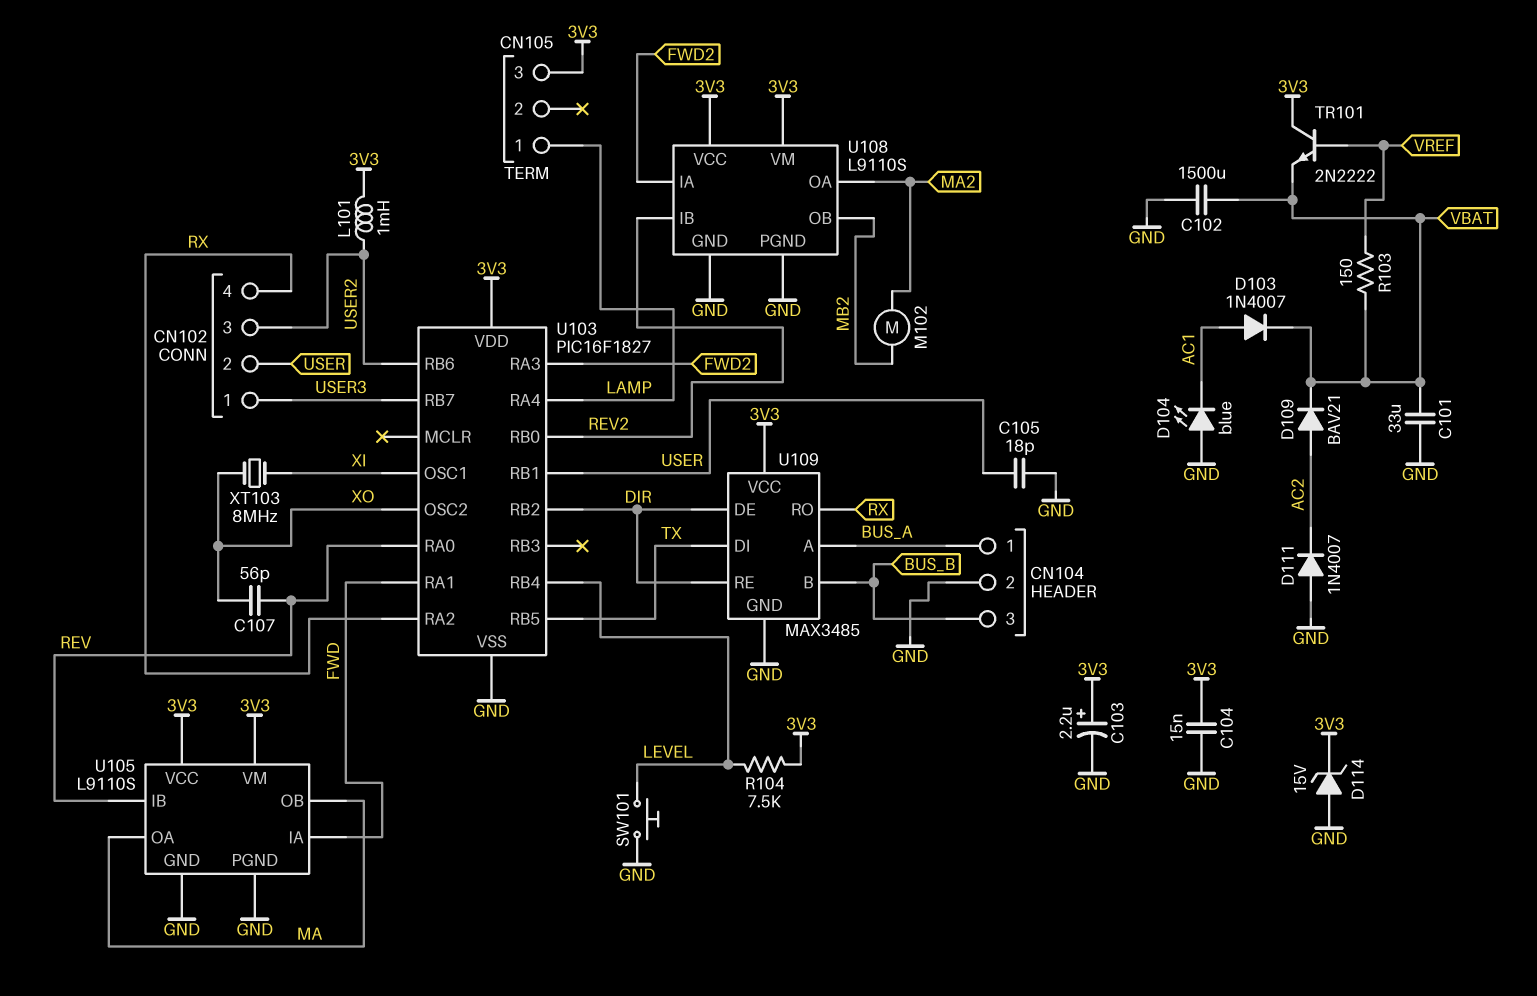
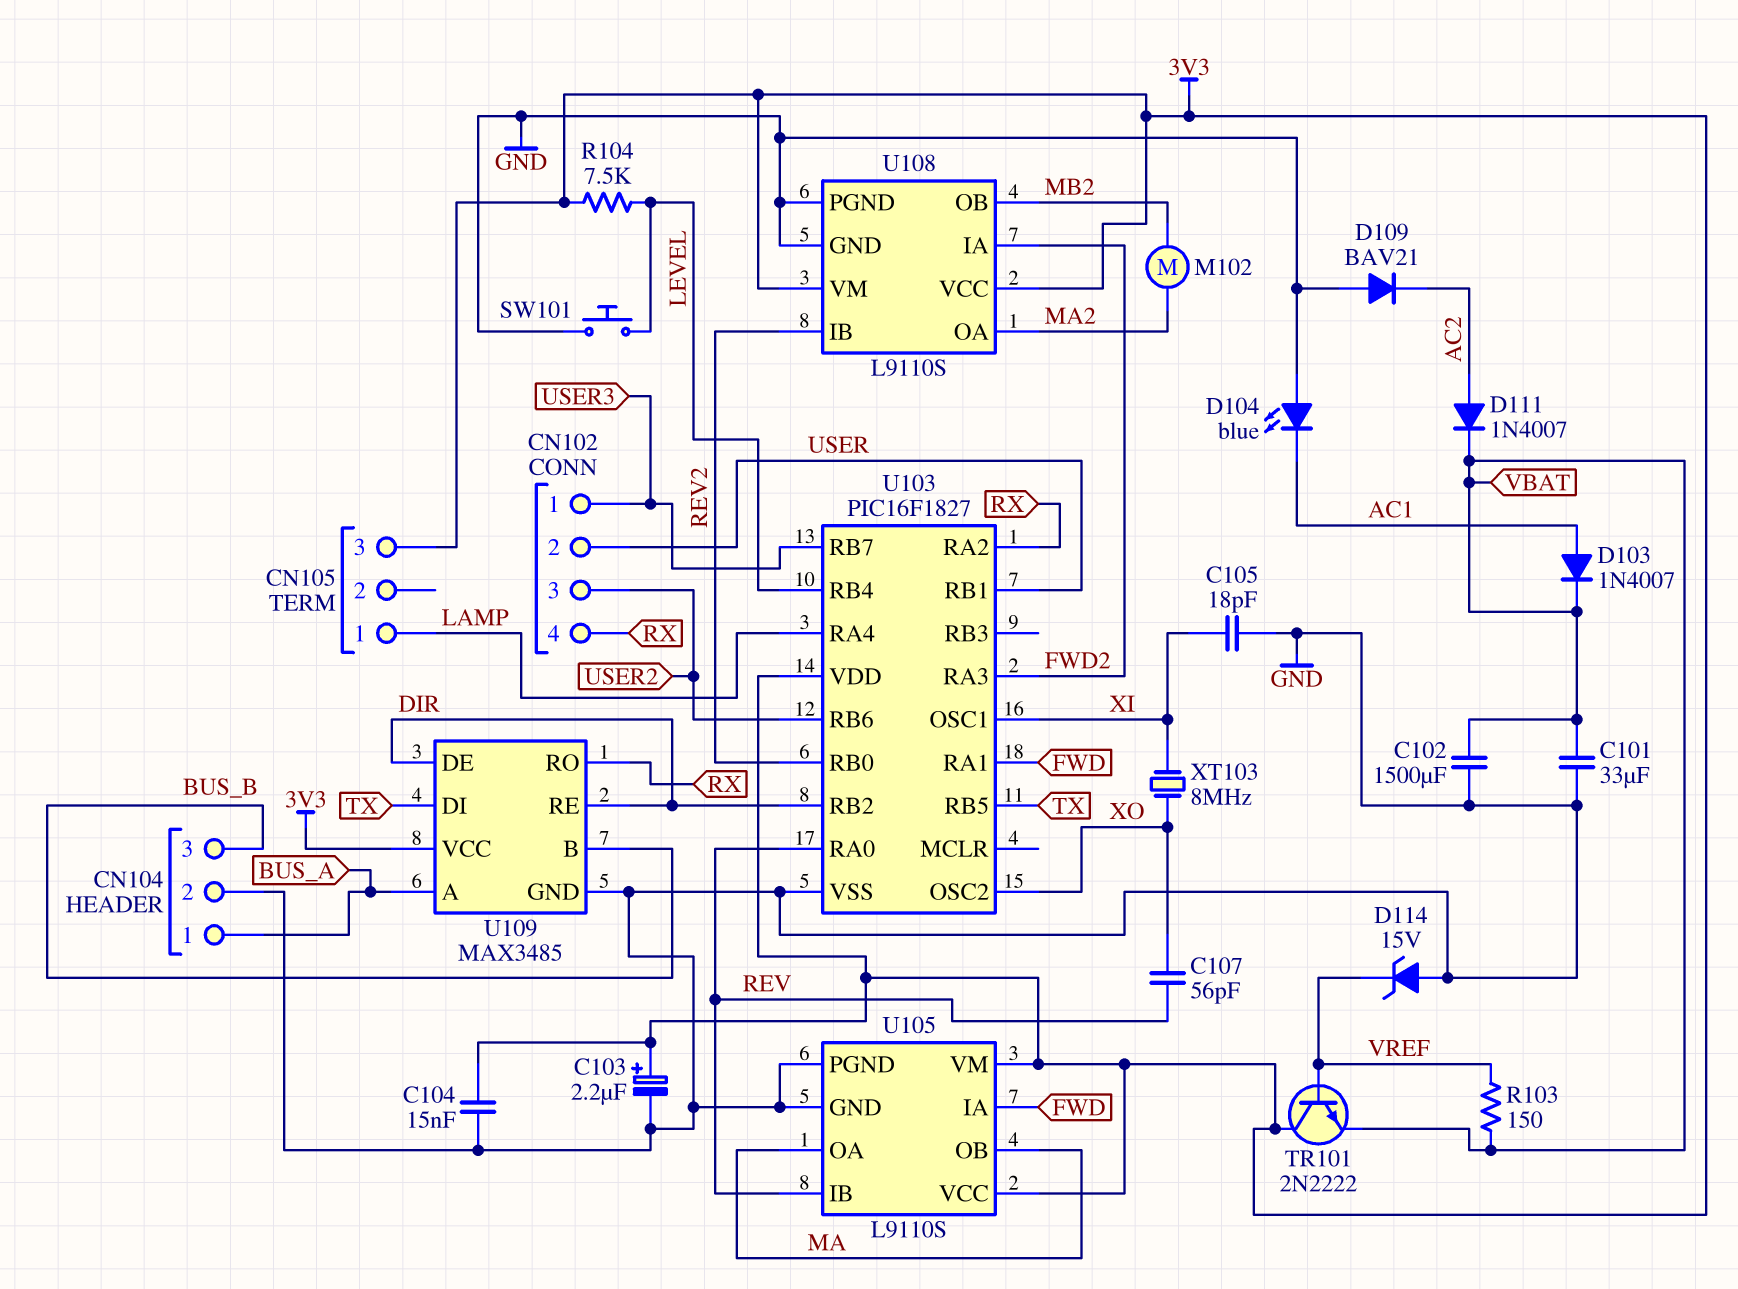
C105: 18pF (GND, USER) -> 18pF (GND, XI)
D109: diode BAV21 (A AC2, K VBAT) -> diode BAV21 (A GND, K AC2)
D111: diode 1N4007 (A GND, K AC2) -> diode 1N4007 (A AC2, K VBAT)
D114: zener 15V (A GND, K 3V3) -> zener 15V (A GND, K VREF)
L101: 1mH (3V3, USER2) -> none

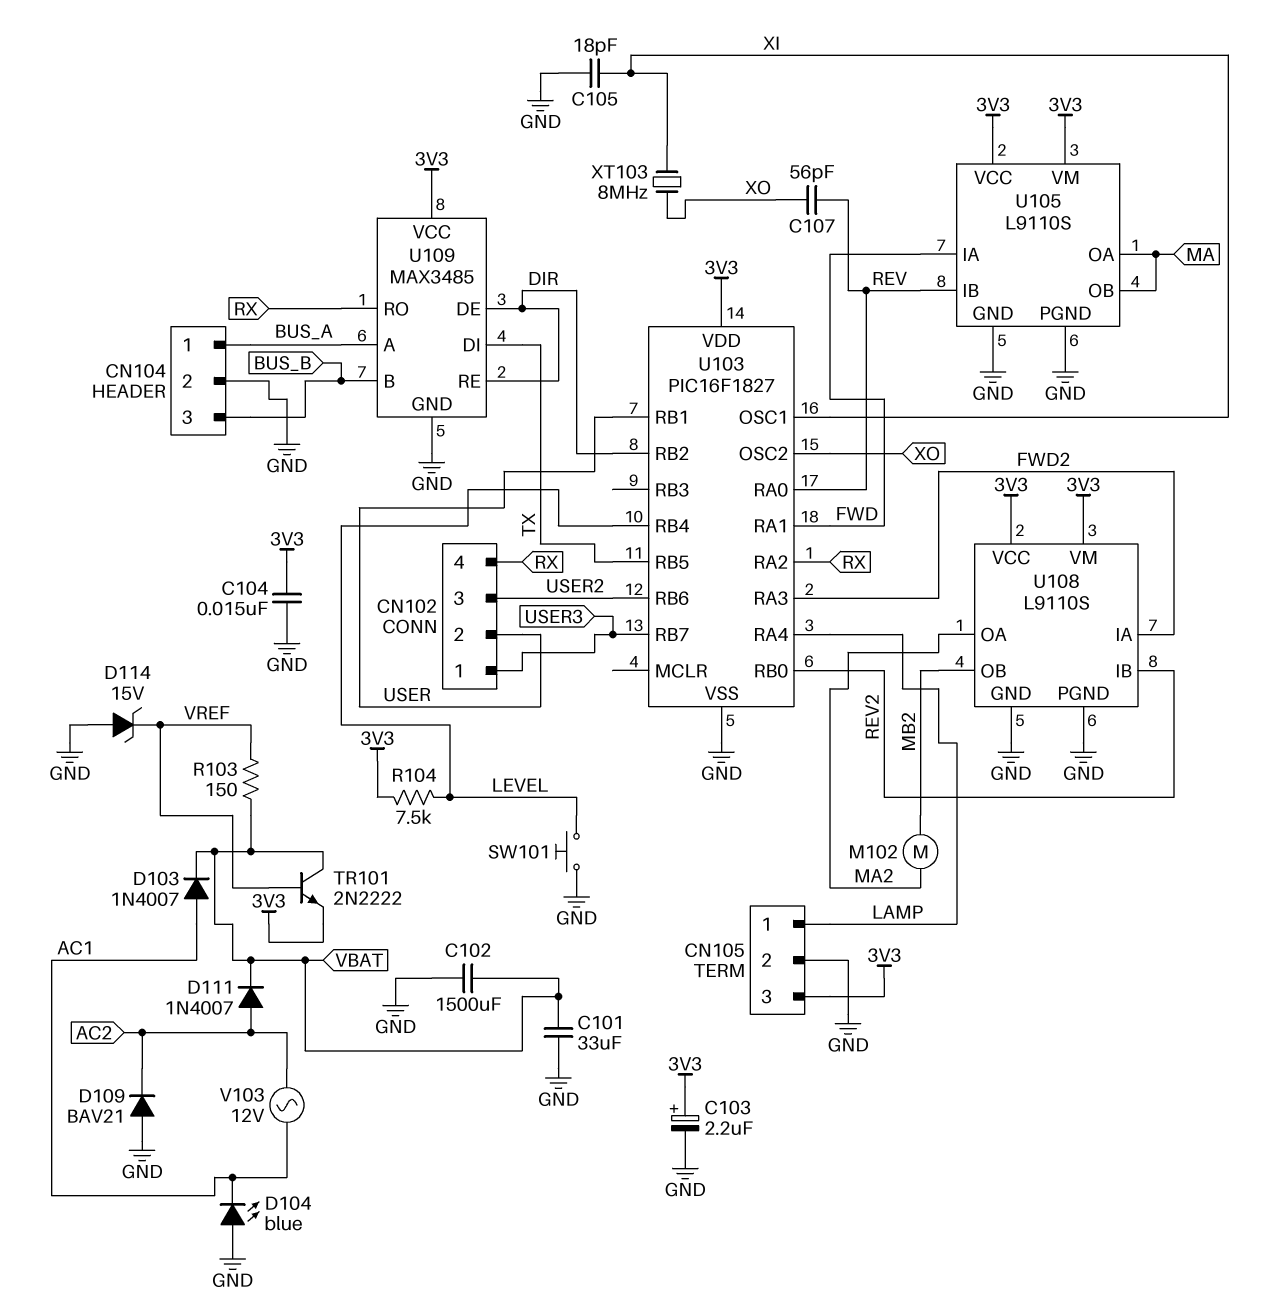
CN105 pin 2: none -> GND
TR101: NPN 2N2222 (B VREF, C 3V3, E VBAT) -> NPN 2N2222 (B VREF, C VBAT, E 3V3)
V103: none -> AC 12V (AC1, AC2)

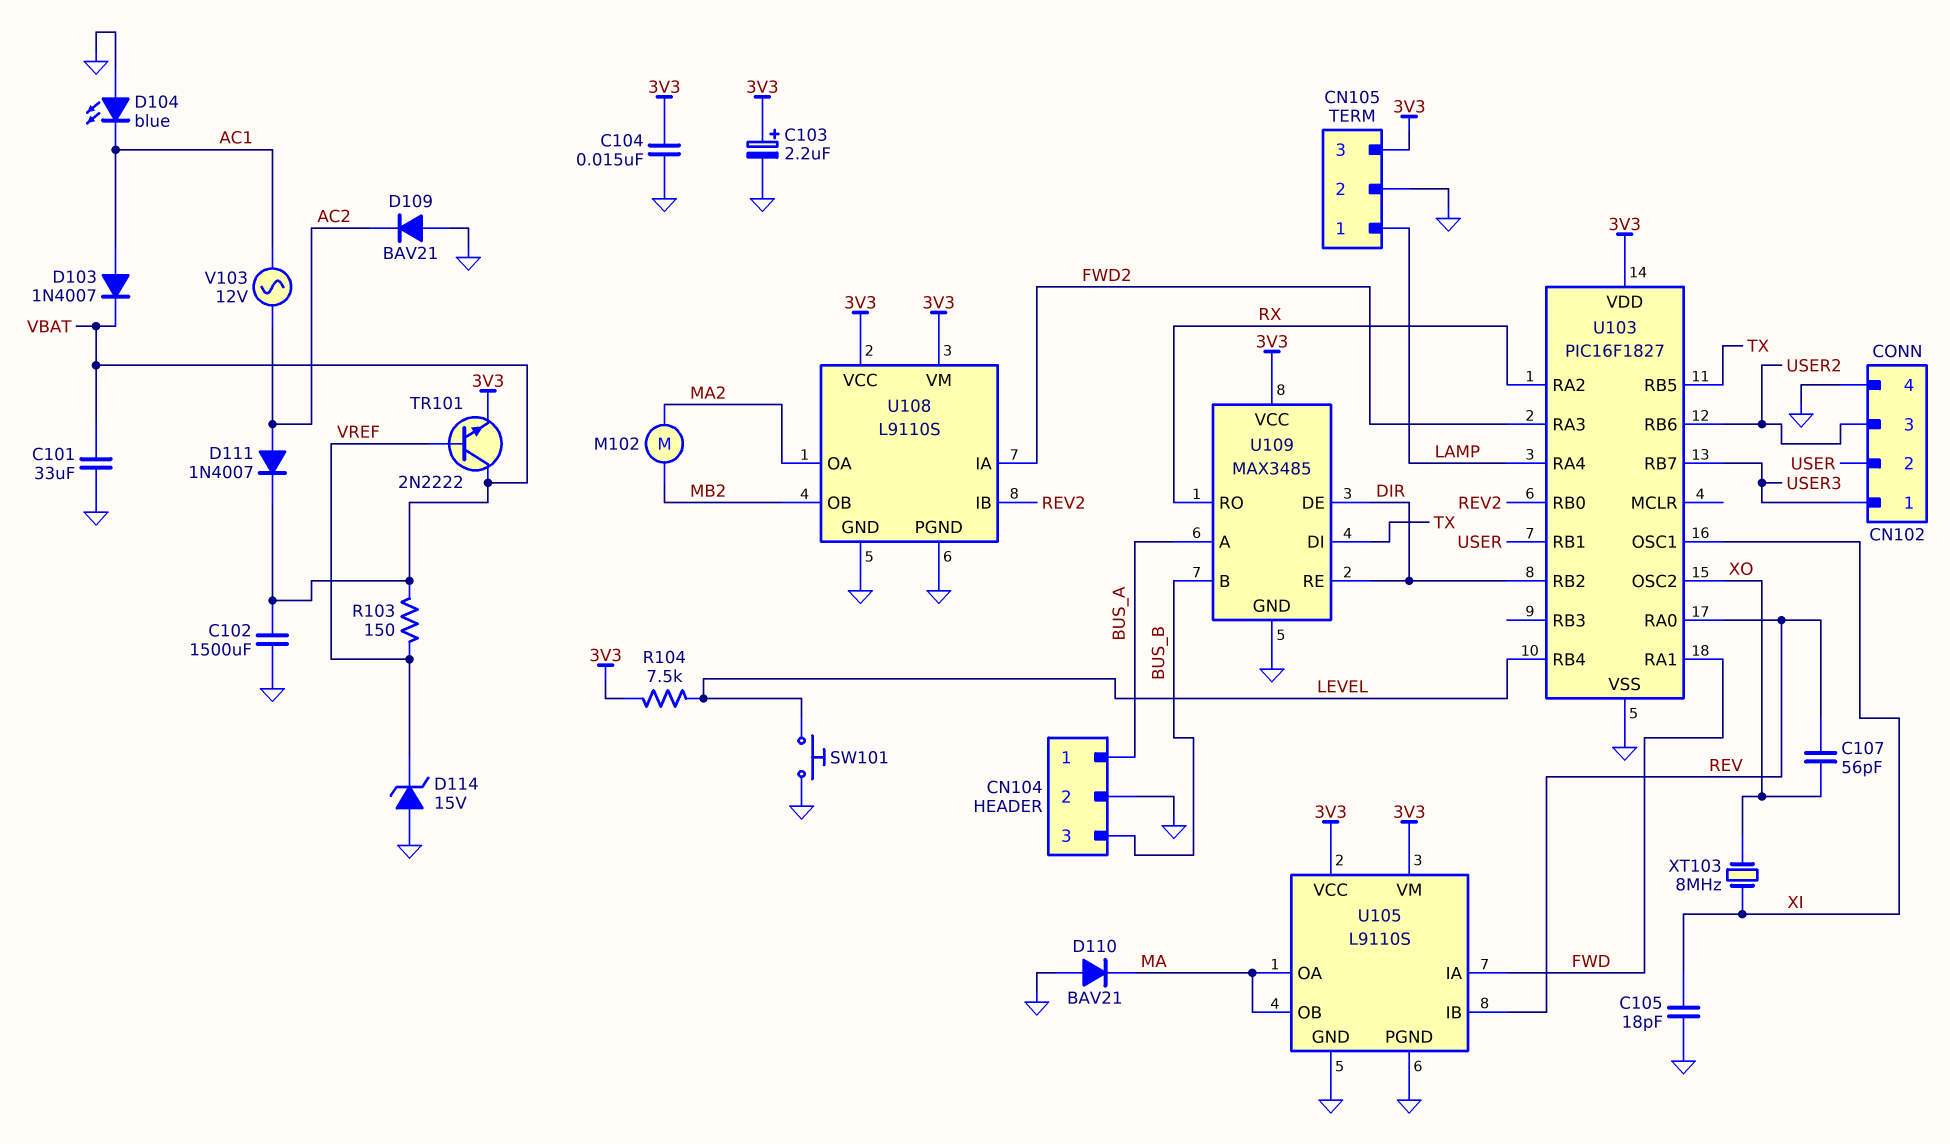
CN102 pin 4: RX -> GND
D110: none -> diode BAV21 (A GND, K MA)

